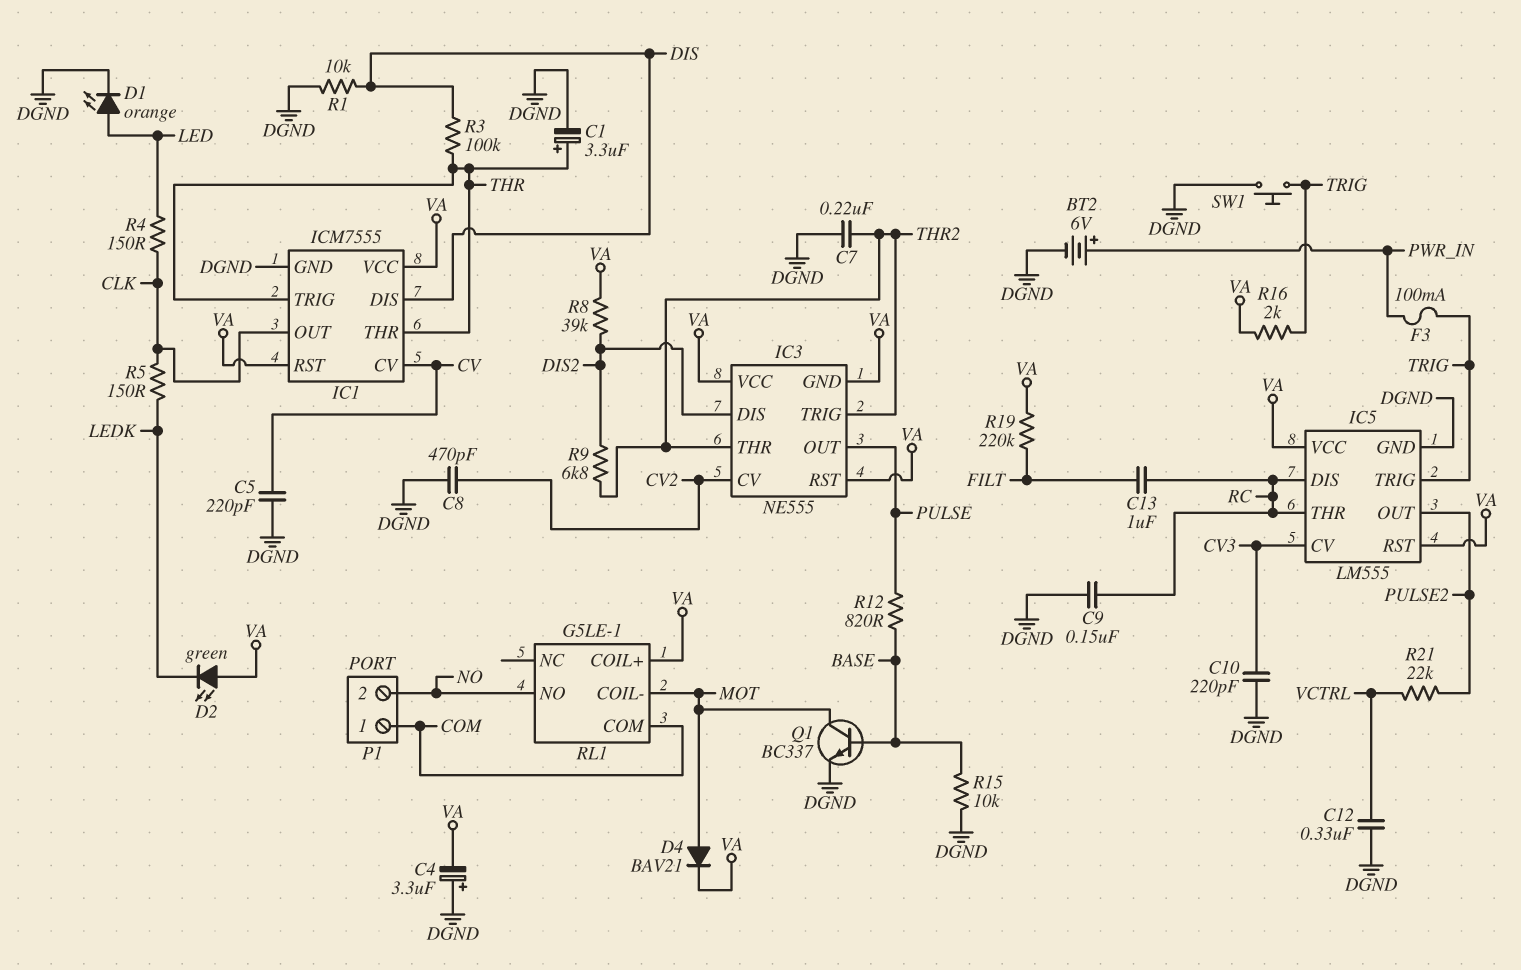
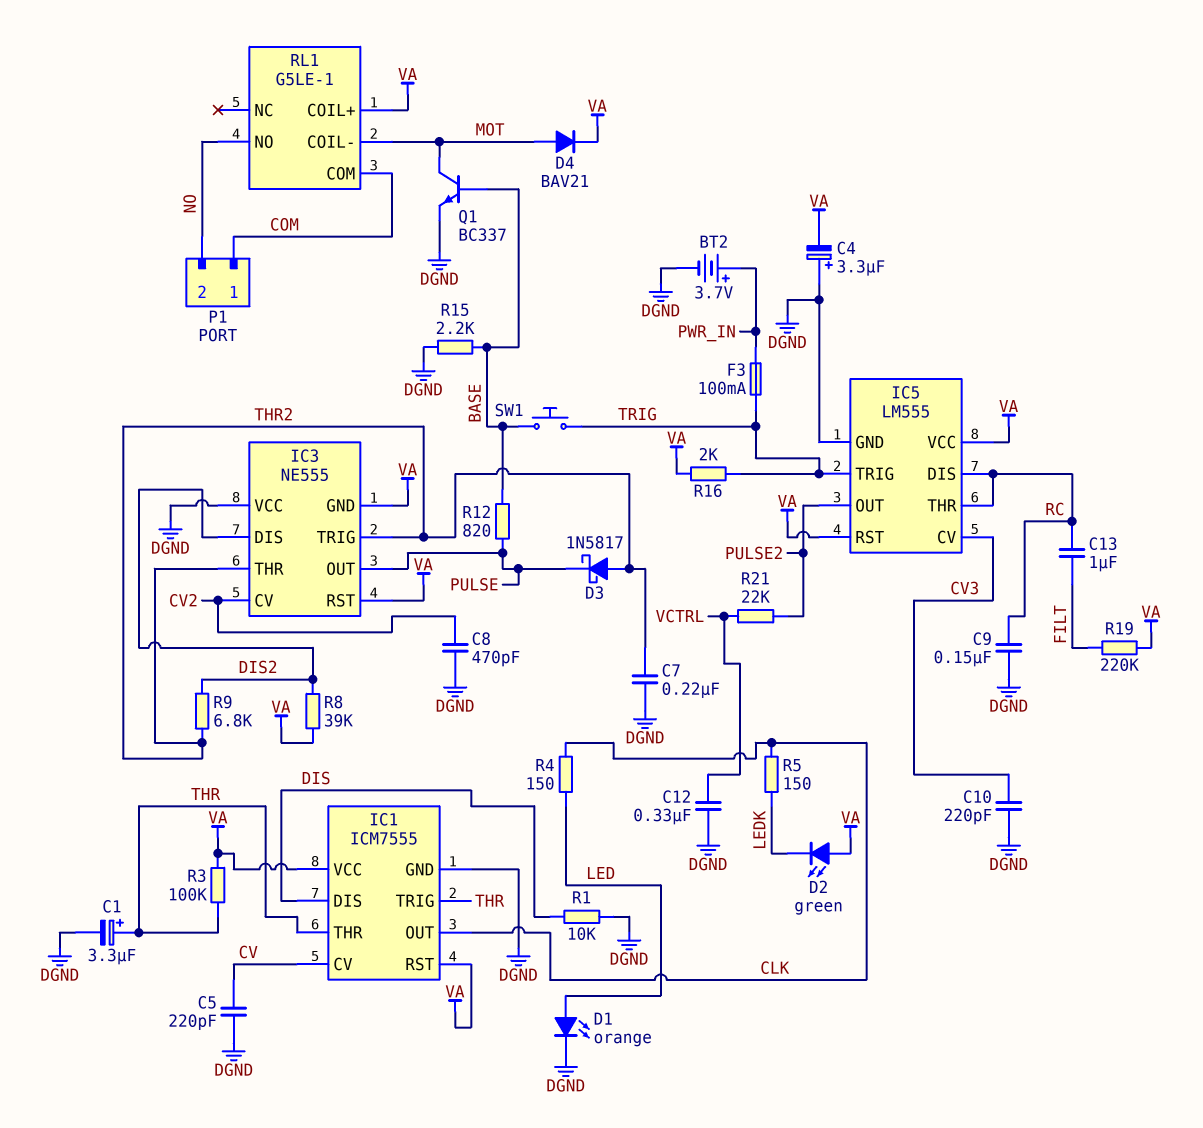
BT2: 6V (plus PWR_IN, minus DGND) -> 3.7V (plus PWR_IN, minus DGND)
D3: none -> schottky 1N5817 (A THR2, K PULSE)
IC3 pin VCC: VA -> DGND
R3: 100k (DIS, THR) -> 100k (THR, VA)
R15: 10k (BASE, DGND) -> 2.2k (BASE, DGND)
SW1: button (DGND, TRIG) -> button (BASE, TRIG)

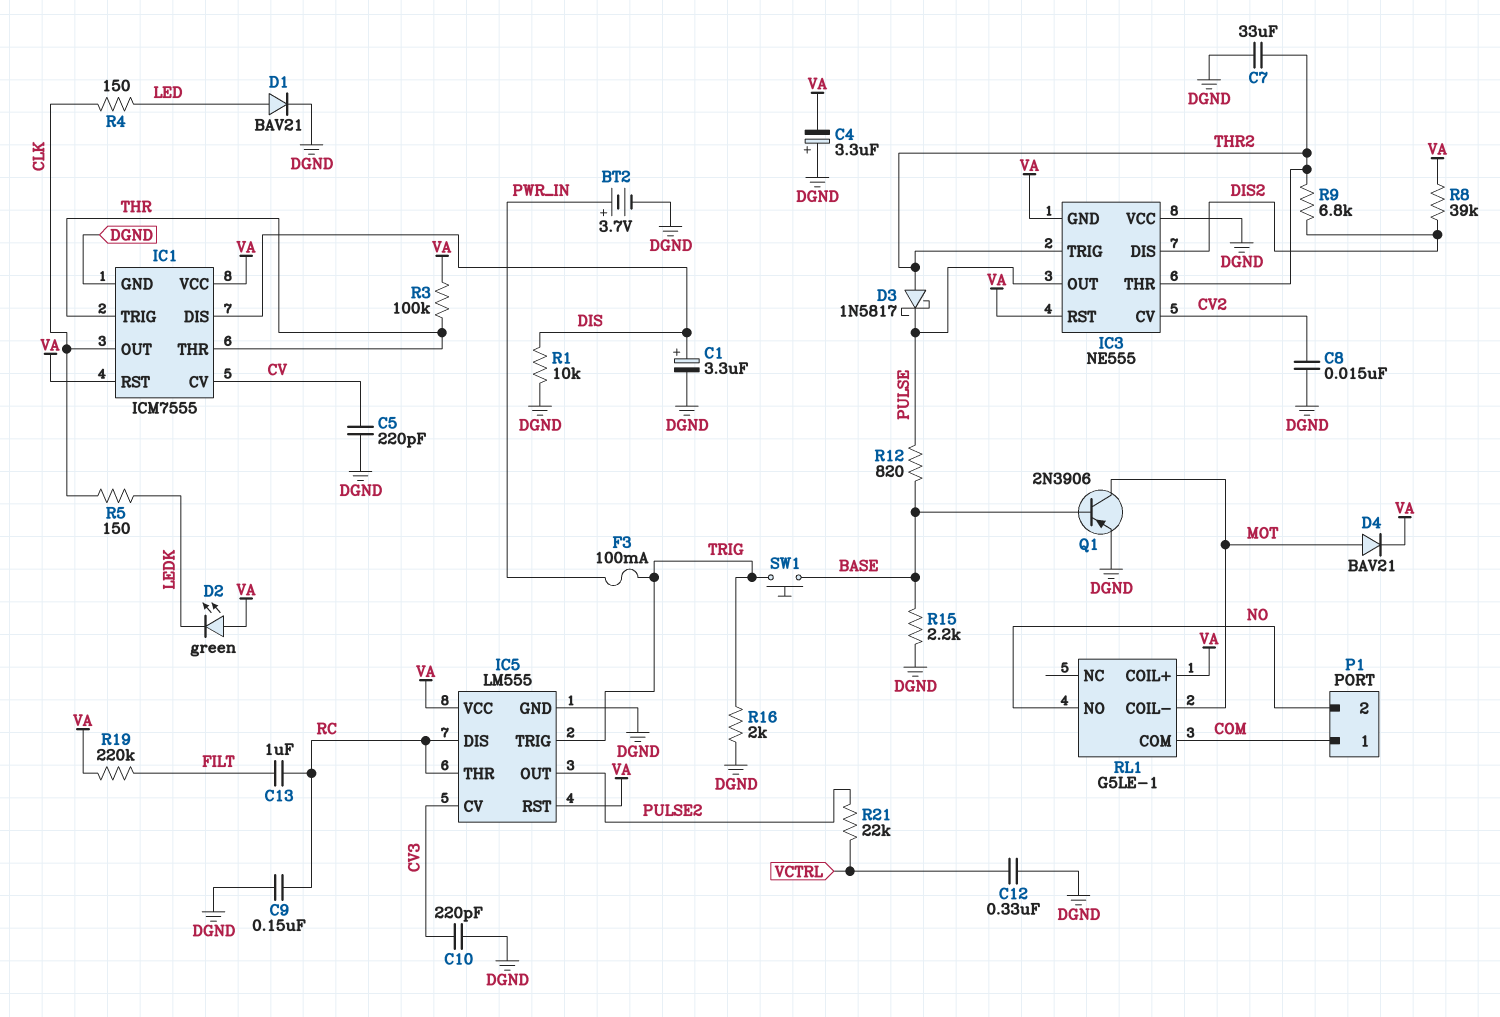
C1: 3.3uF (plus THR, minus DGND) -> 3.3uF (plus DIS, minus DGND)
C7: 220nF (DGND, THR2) -> 33uF (DGND, THR2)
C8: 470pF (CV2, DGND) -> 15nF (CV2, DGND)
D1: LED orange (A LED, K DGND) -> diode BAV21 (A LED, K DGND)
Q1: NPN BC337 (B BASE, C MOT, E DGND) -> PNP 2N3906 (B BASE, C MOT, E DGND)
R16: 2k (TRIG, VA) -> 2k (DGND, TRIG)

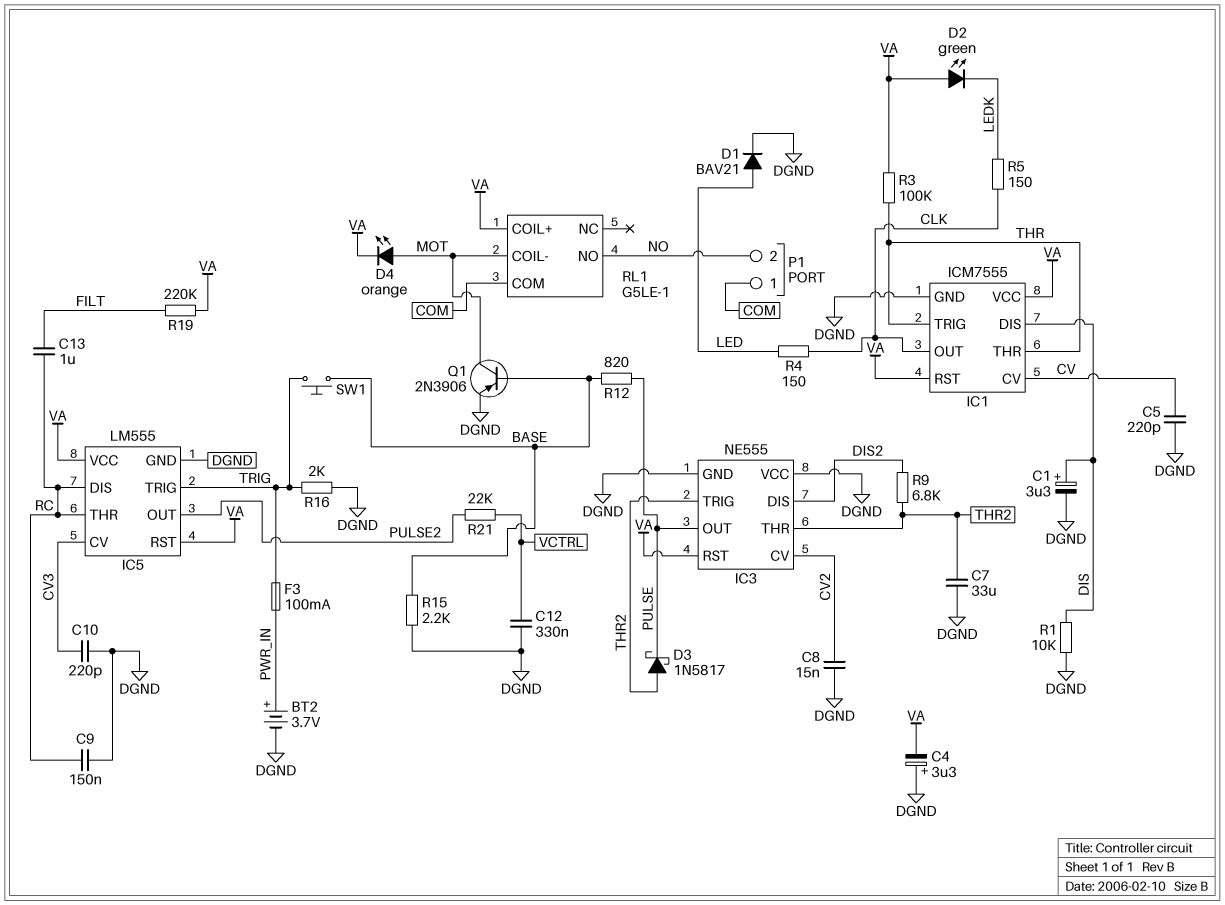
D4: diode BAV21 (A MOT, K VA) -> LED orange (A MOT, K VA)
IC3 pin GND: VA -> DGND
R8: 39k (DIS2, VA) -> none

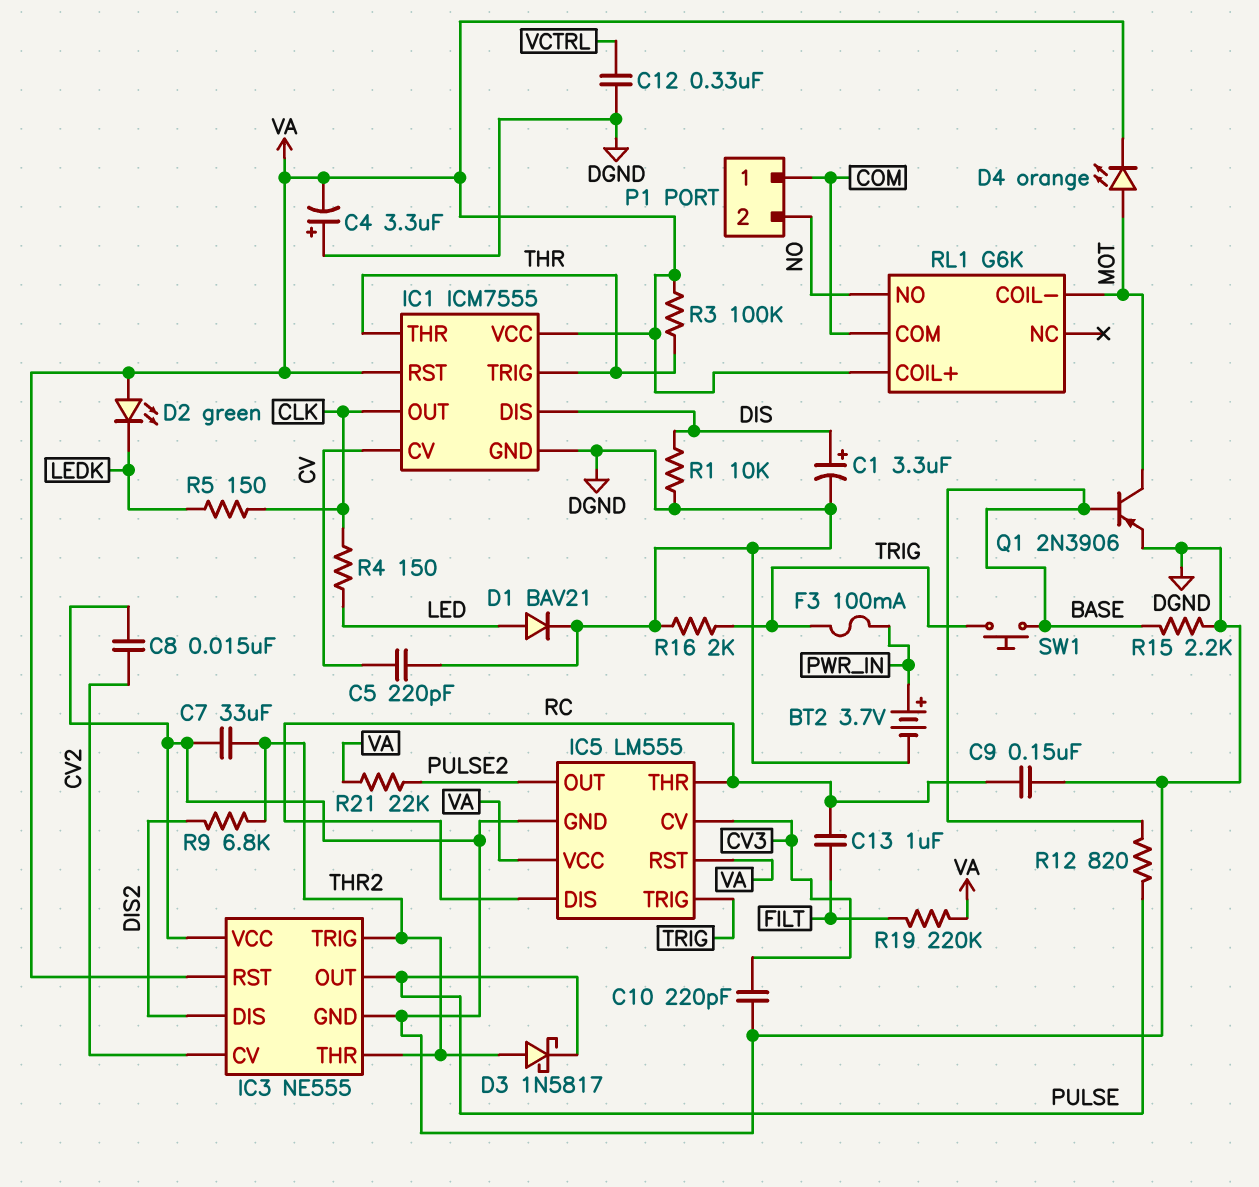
R21: 22k (PULSE2, VCTRL) -> 22k (PULSE2, VA)
RL1: G5LE-1 -> G6K

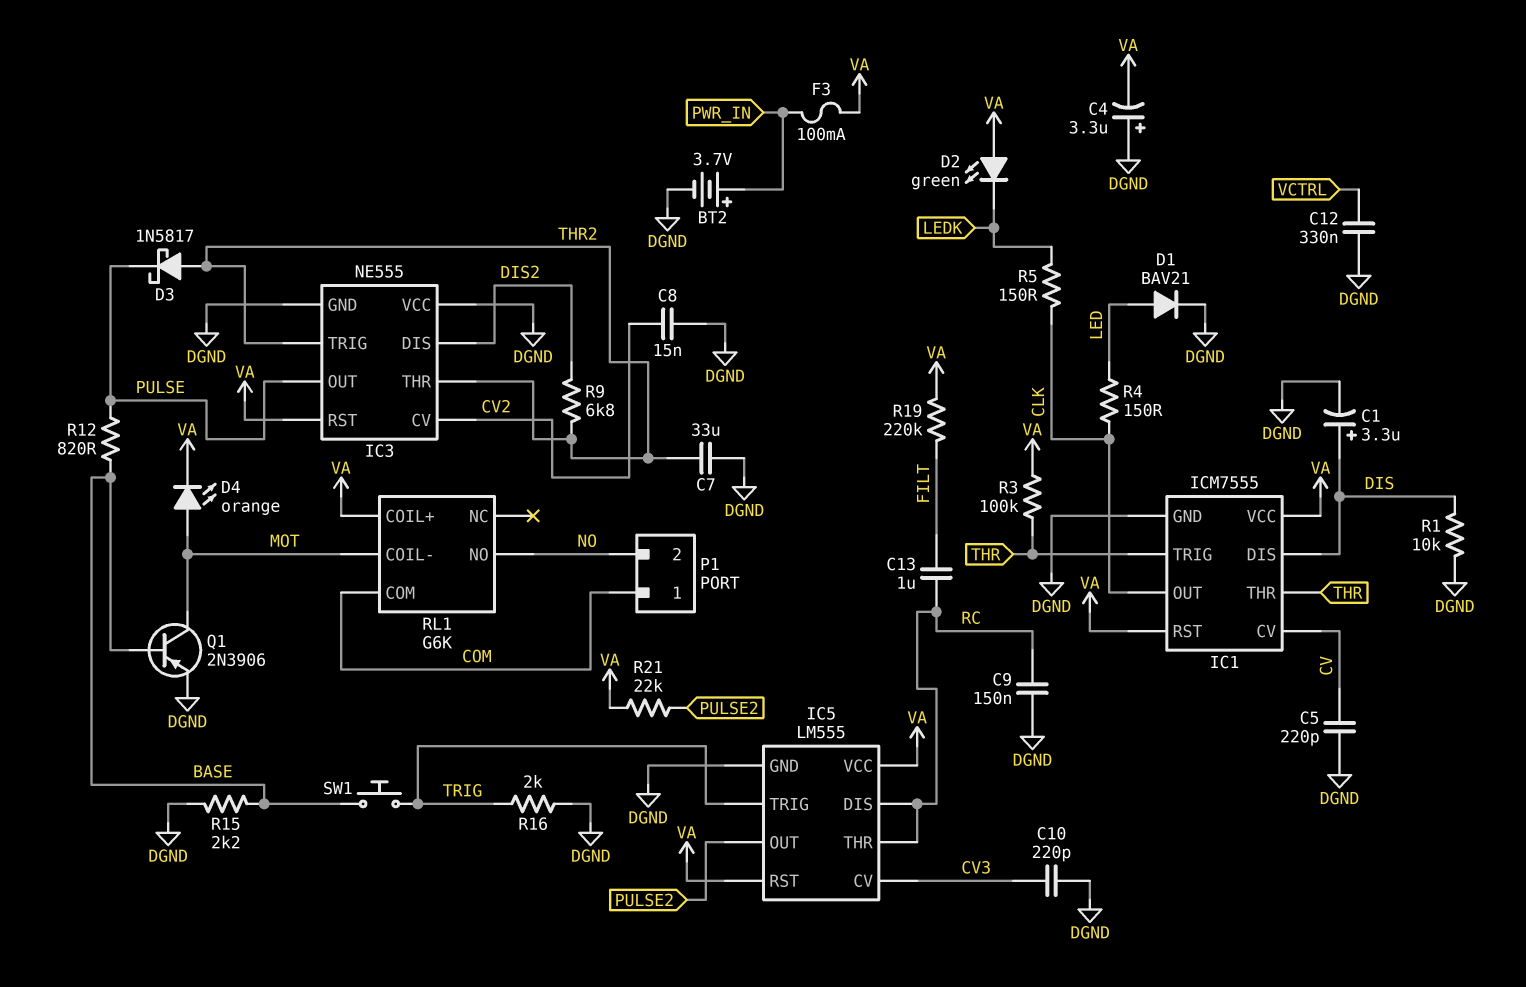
F3: 100mA (PWR_IN, TRIG) -> 100mA (PWR_IN, VA)

